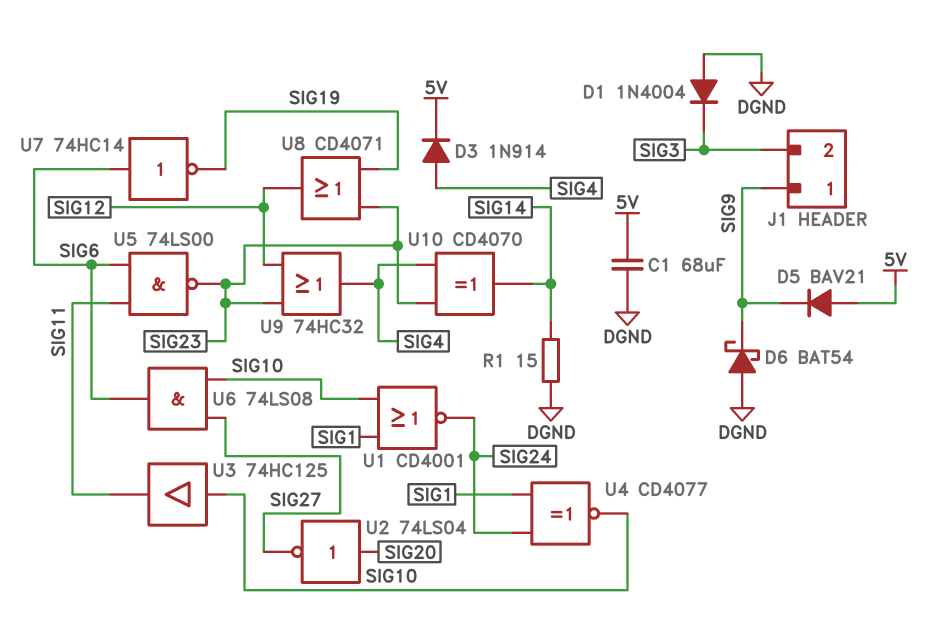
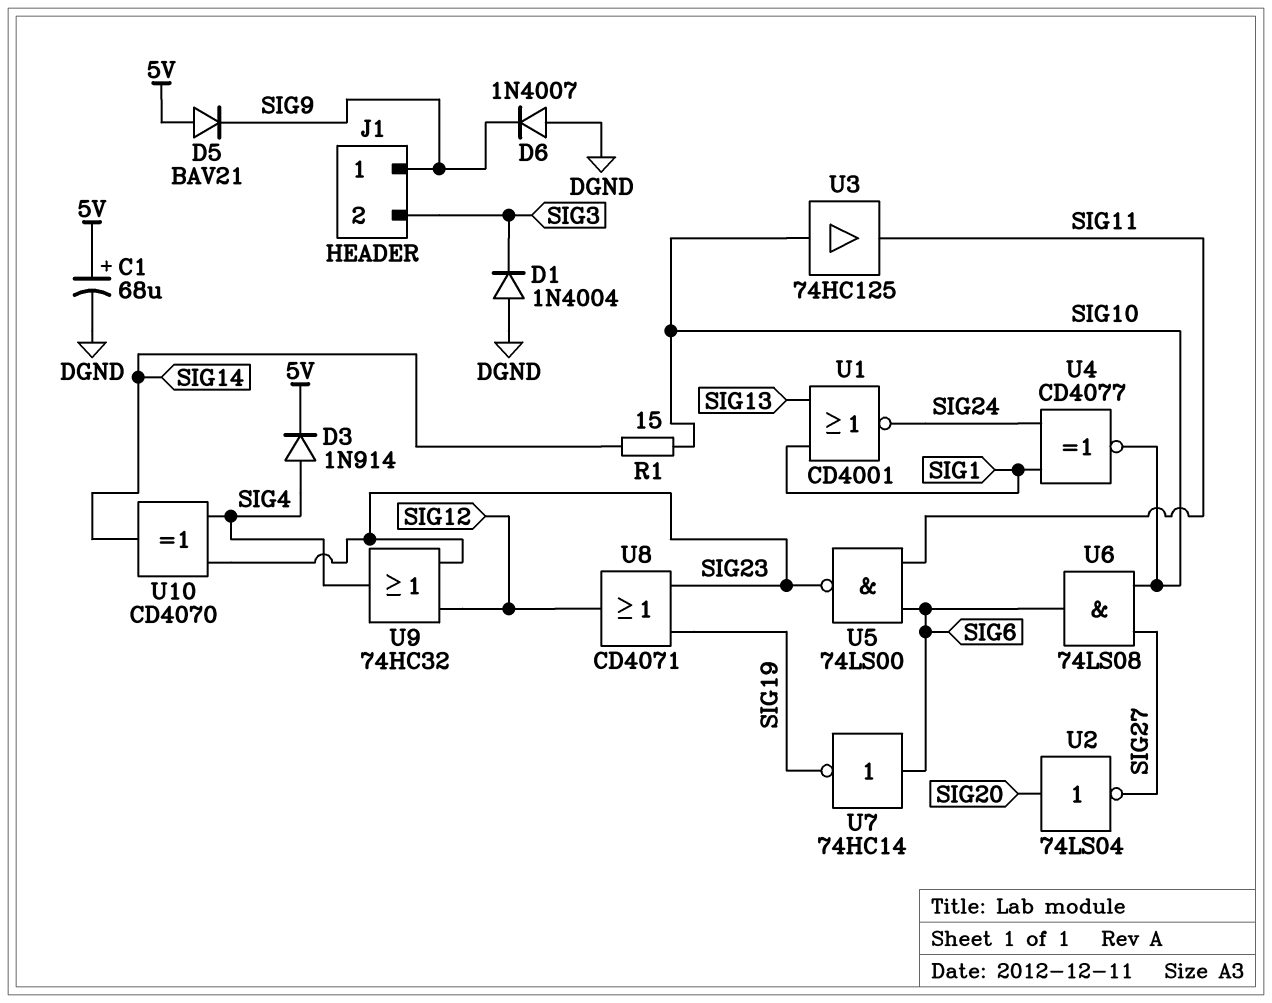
C1: 68uF (5V, DGND) -> 68uF (plus 5V, minus DGND)
D6: schottky BAT54 (A DGND, K SIG9) -> diode 1N4007 (A DGND, K SIG9)
R1: 15 (DGND, SIG14) -> 15 (SIG10, SIG14)
U1: NOR CD4001 (in SIG1, in SIG10, out SIG24) -> NOR CD4001 (in SIG1, in SIG13, out SIG24)

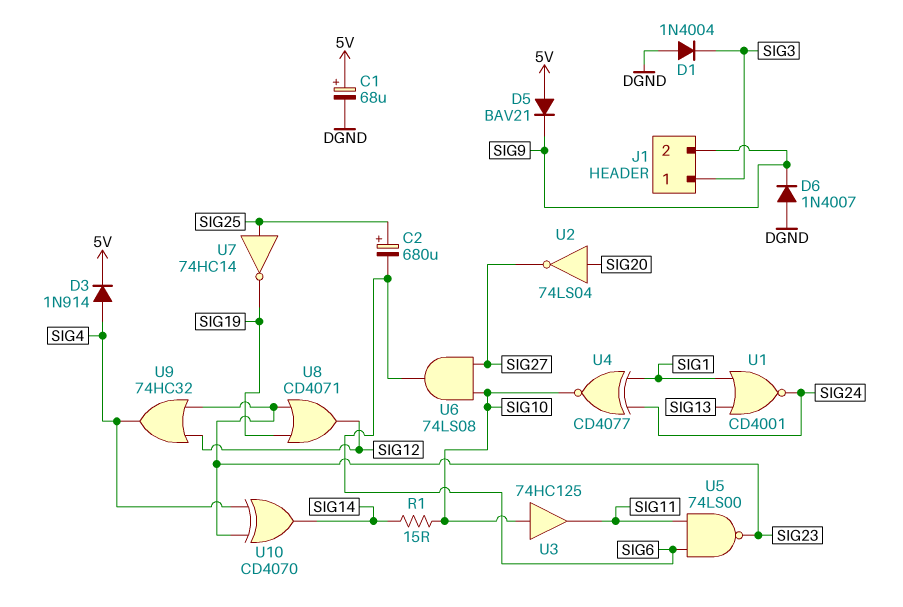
C2: none -> 680uF (plus SIG25, minus SIG6)
J1 pin 1: SIG9 -> SIG3
J1 pin 2: SIG3 -> SIG9
U7: NOT 74HC14 (in SIG6, out SIG19) -> NOT 74HC14 (in SIG25, out SIG19)

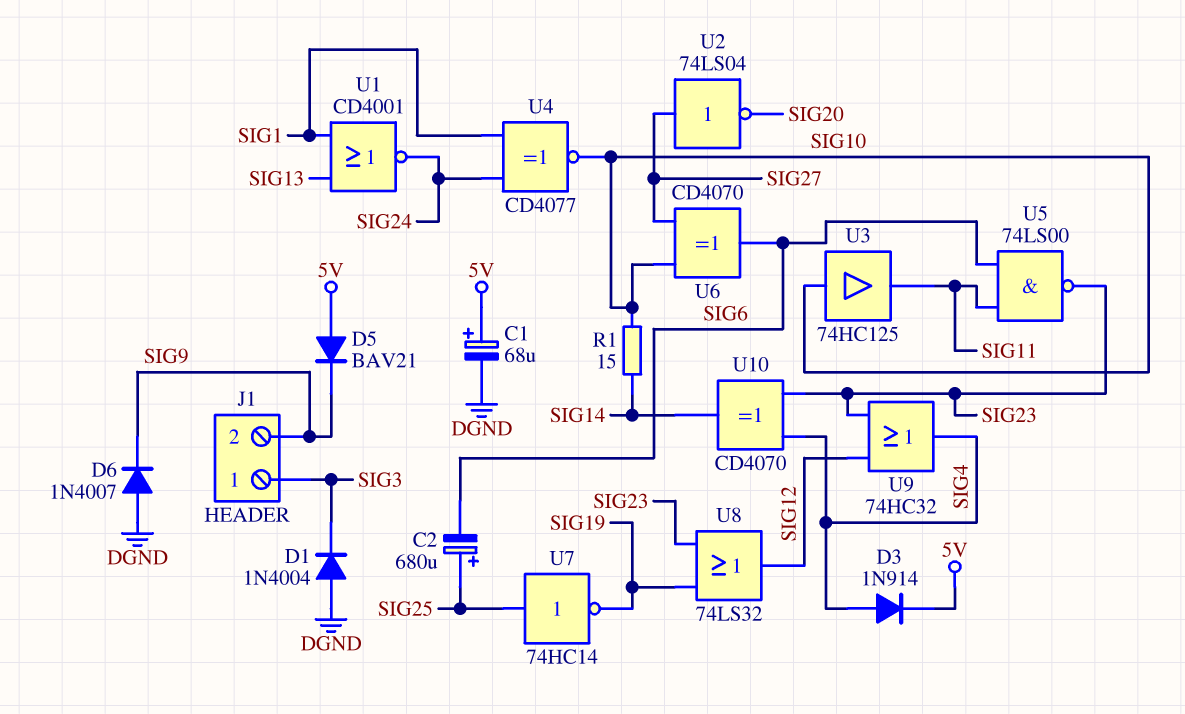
U2: NOT 74LS04 (in SIG20, out SIG27) -> NOT 74LS04 (in SIG27, out SIG20)
U6: AND 74LS08 (in SIG10, in SIG27, out SIG6) -> XOR CD4070 (in SIG10, in SIG27, out SIG6)
U8: OR CD4071 (in SIG19, in SIG23, out SIG12) -> OR 74LS32 (in SIG19, in SIG23, out SIG12)

